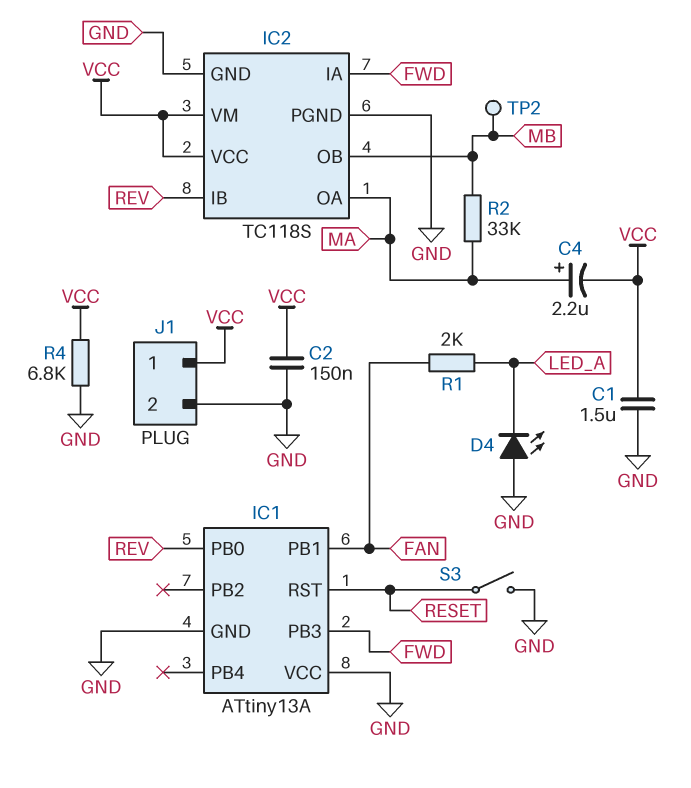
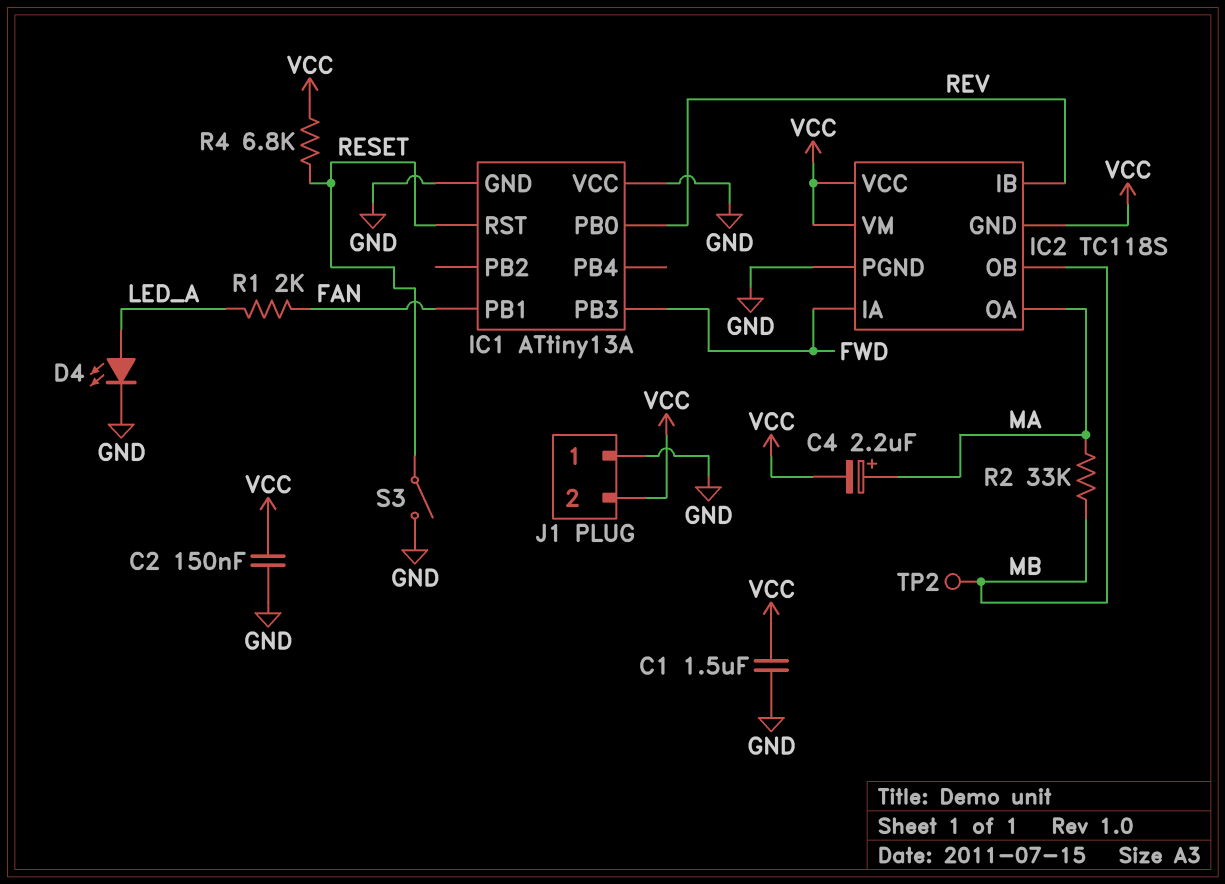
D4: LED (A GND, K LED_A) -> LED (A LED_A, K GND)
IC2 pin GND: GND -> VCC
J1 pin 1: VCC -> GND
J1 pin 2: GND -> VCC
R4: 6.8k (GND, VCC) -> 6.8k (RESET, VCC)

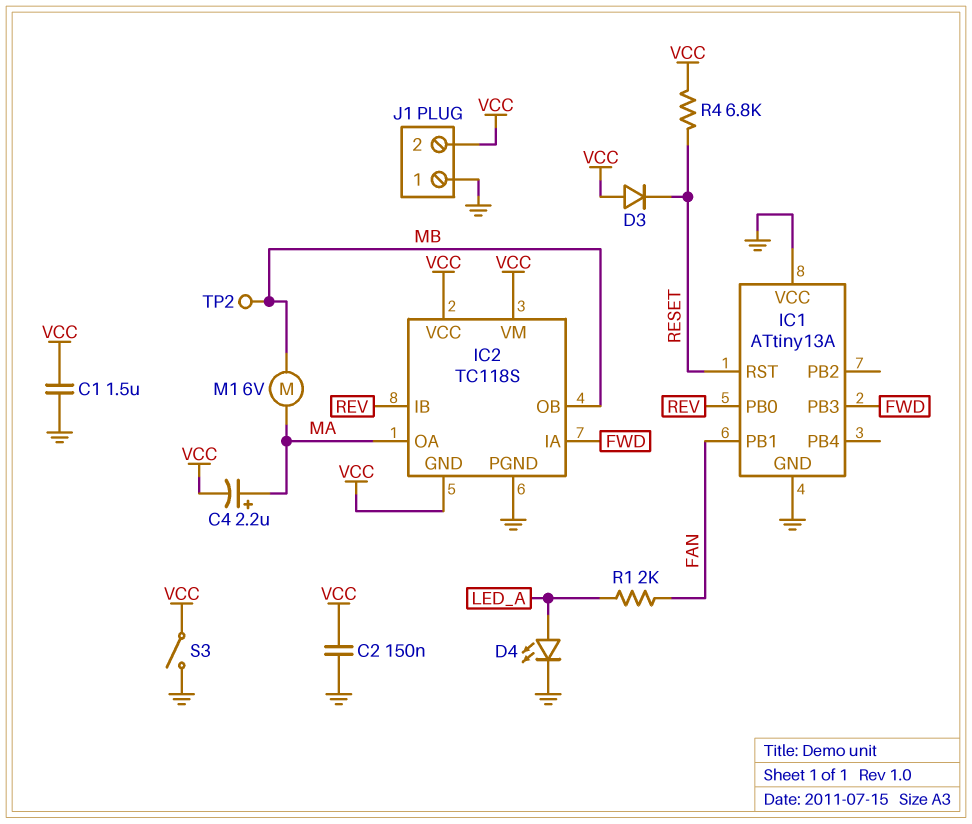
D3: none -> diode (A VCC, K RESET)
M1: none -> motor 6V (MA, MB)
R2: 33k (MA, MB) -> none
S3: switch (GND, RESET) -> switch (GND, VCC)

